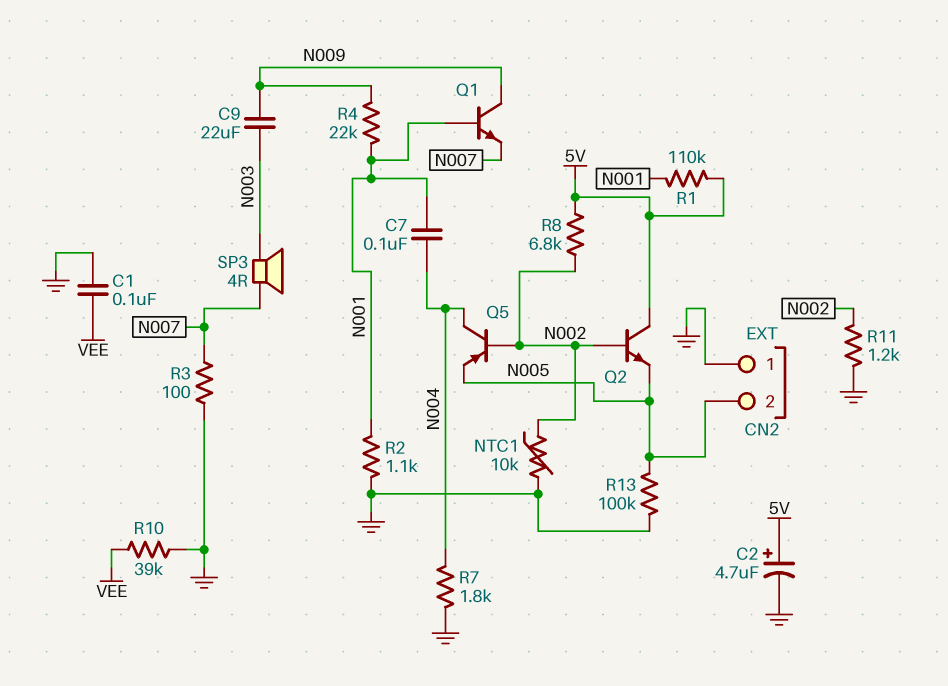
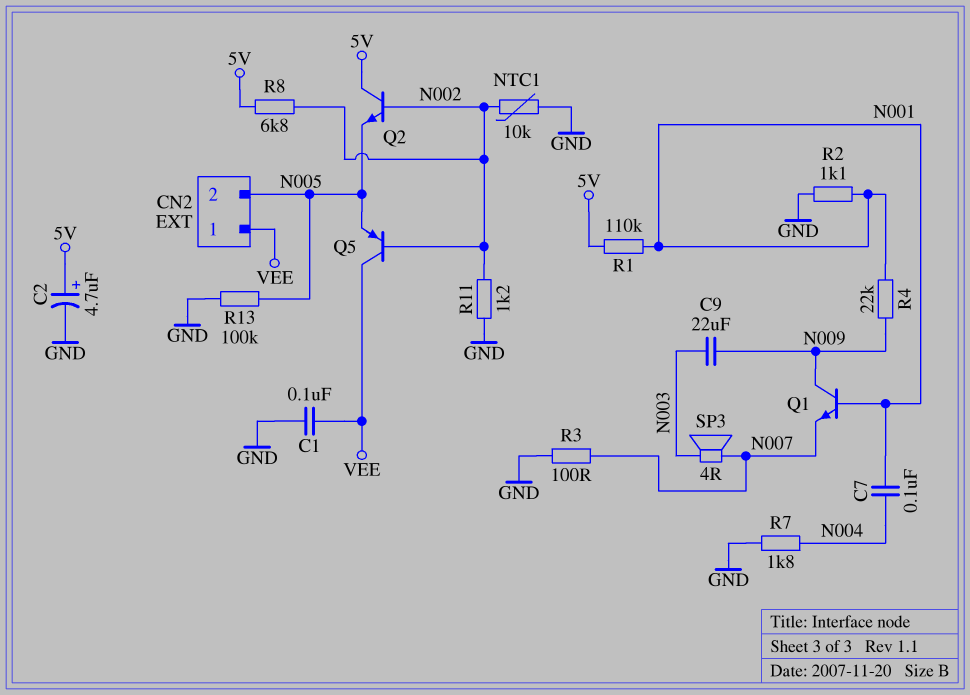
CN2 pin 1: GND -> VEE
Q5: PNP (B N002, C N004, E N005) -> PNP (B N002, C VEE, E N005)
R10: 39k (GND, VEE) -> none

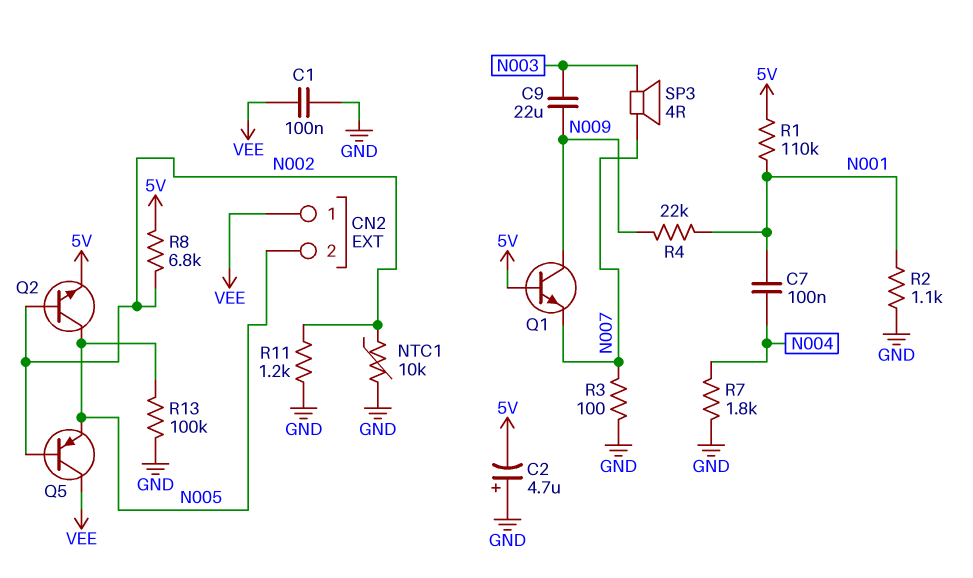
C2: 4.7uF (plus 5V, minus GND) -> 4.7uF (plus GND, minus 5V)
Q1: NPN (B N001, C N009, E N007) -> NPN (B 5V, C N009, E N007)
Q2: NPN (B N002, C 5V, E N005) -> NPN (B N002, C N005, E 5V)

